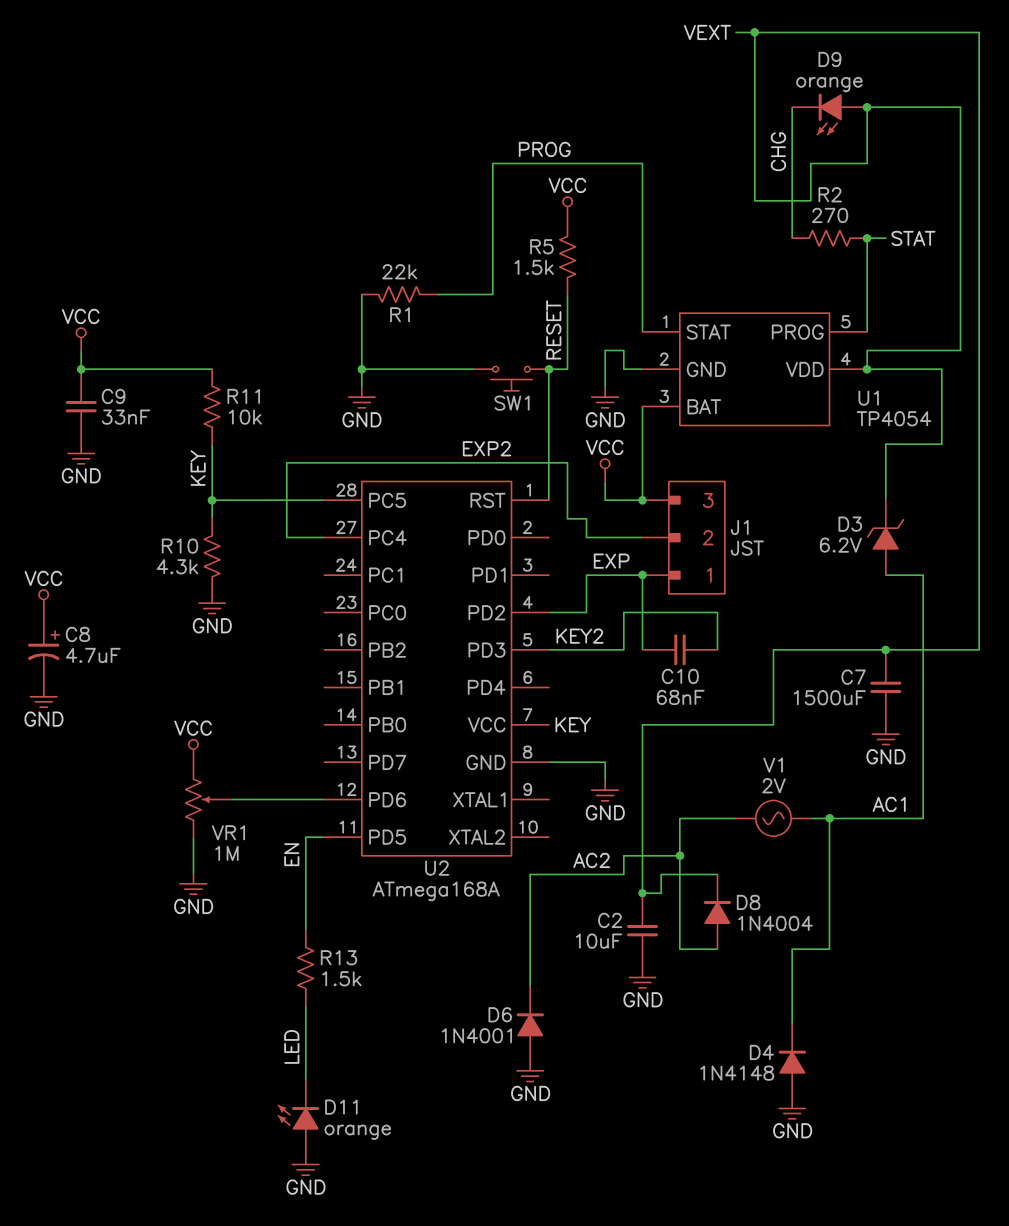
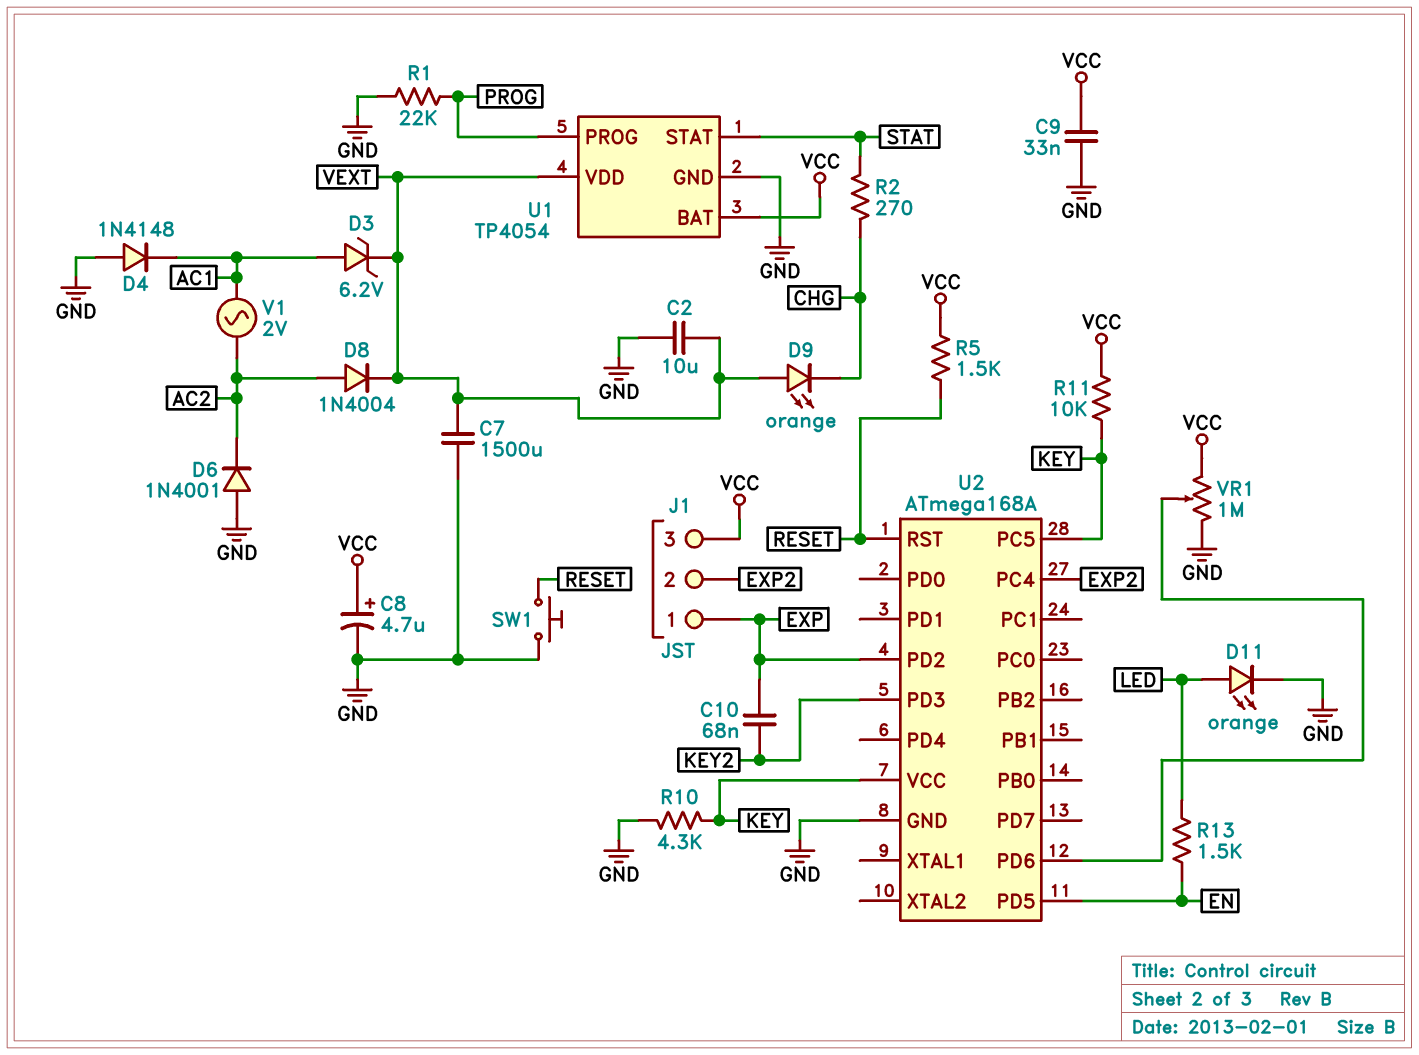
D11: LED orange (A GND, K LED) -> LED orange (A LED, K GND)
U1 pin PROG: STAT -> PROG
U1 pin STAT: PROG -> STAT

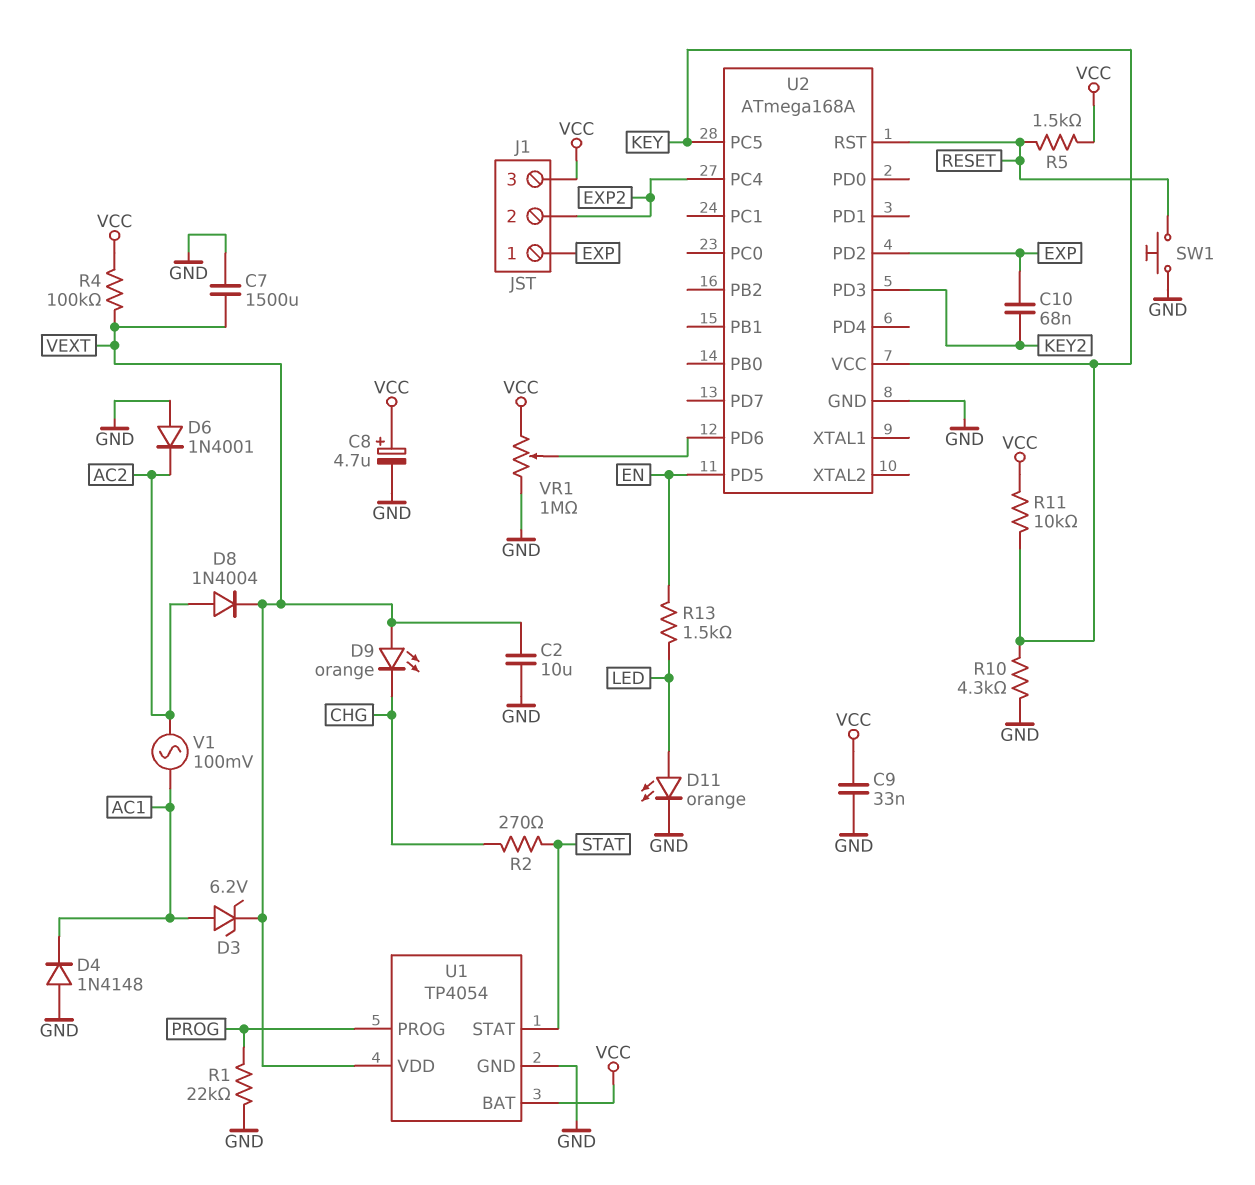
R4: none -> 100k (VCC, VEXT)
V1: AC 2V (AC1, AC2) -> AC 100mV (AC1, AC2)

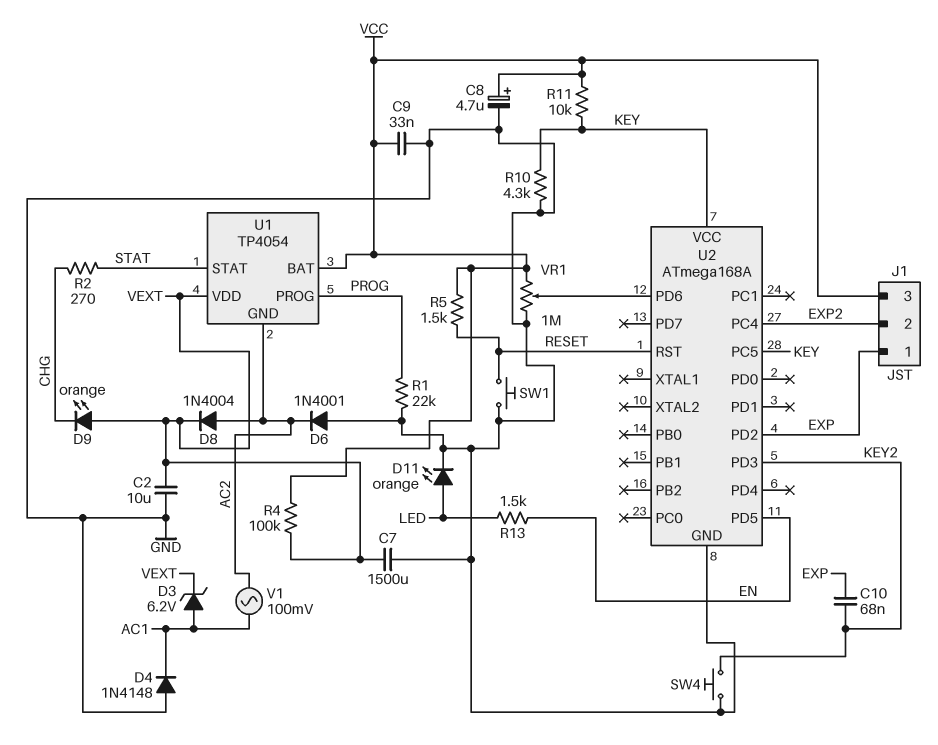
SW4: none -> button (GND, KEY2)
U1 pin GND: GND -> AC2

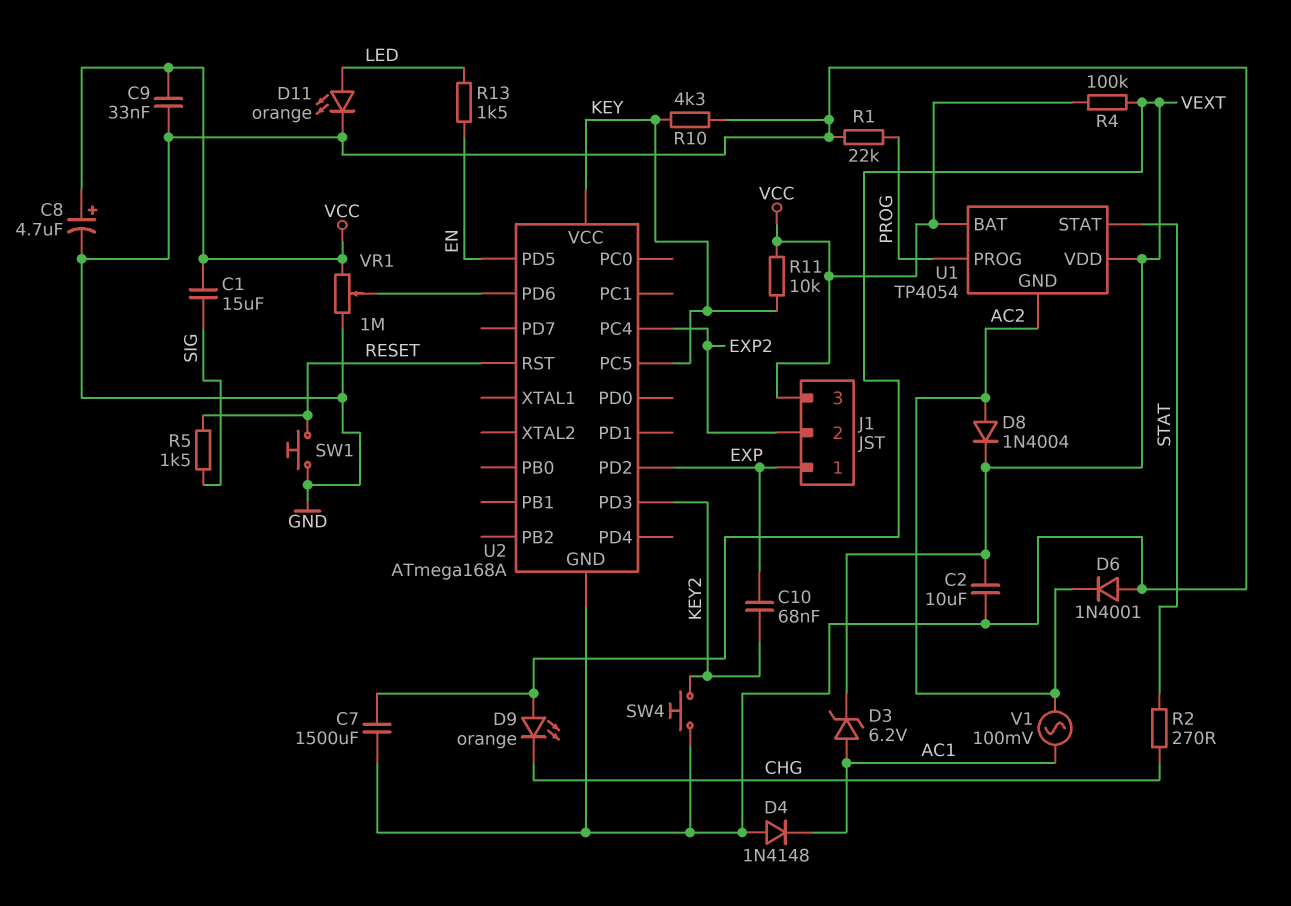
C1: none -> 15uF (SIG, VCC)
R5: 1.5k (RESET, VCC) -> 1.5k (RESET, SIG)

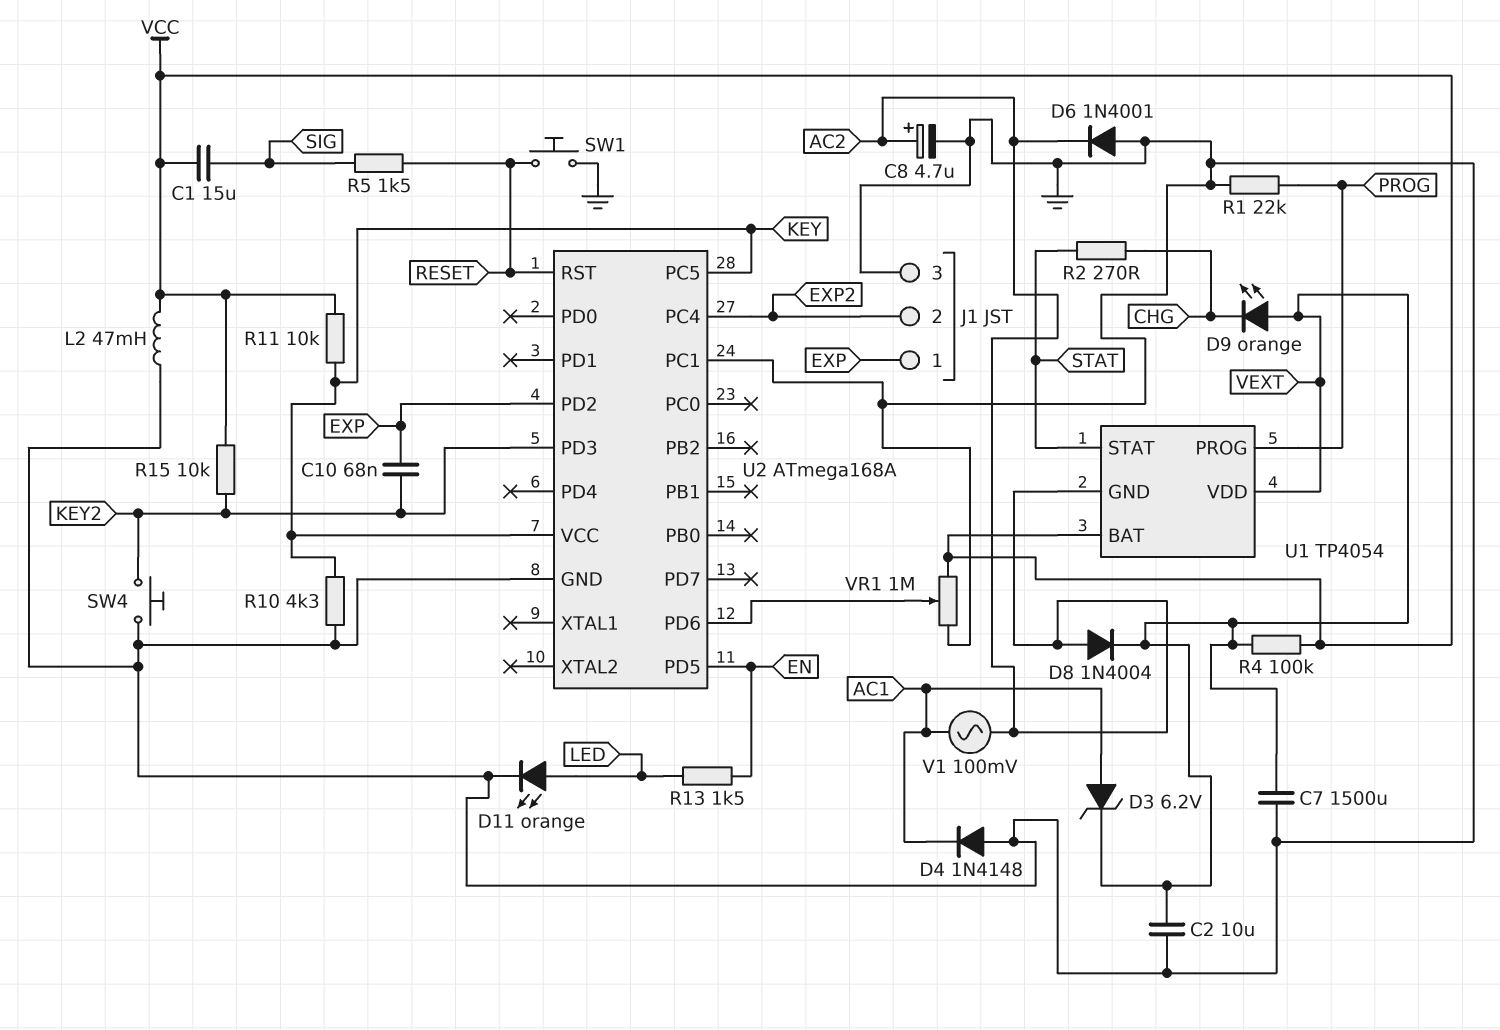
C8: 4.7uF (plus VCC, minus GND) -> 4.7uF (plus AC2, minus GND)
C9: 33nF (GND, VCC) -> none
J1 pin 3: VCC -> GND
L2: none -> 47mH (GND, VCC)
R15: none -> 10k (KEY2, VCC)
U2 pin PC1: none -> GND

